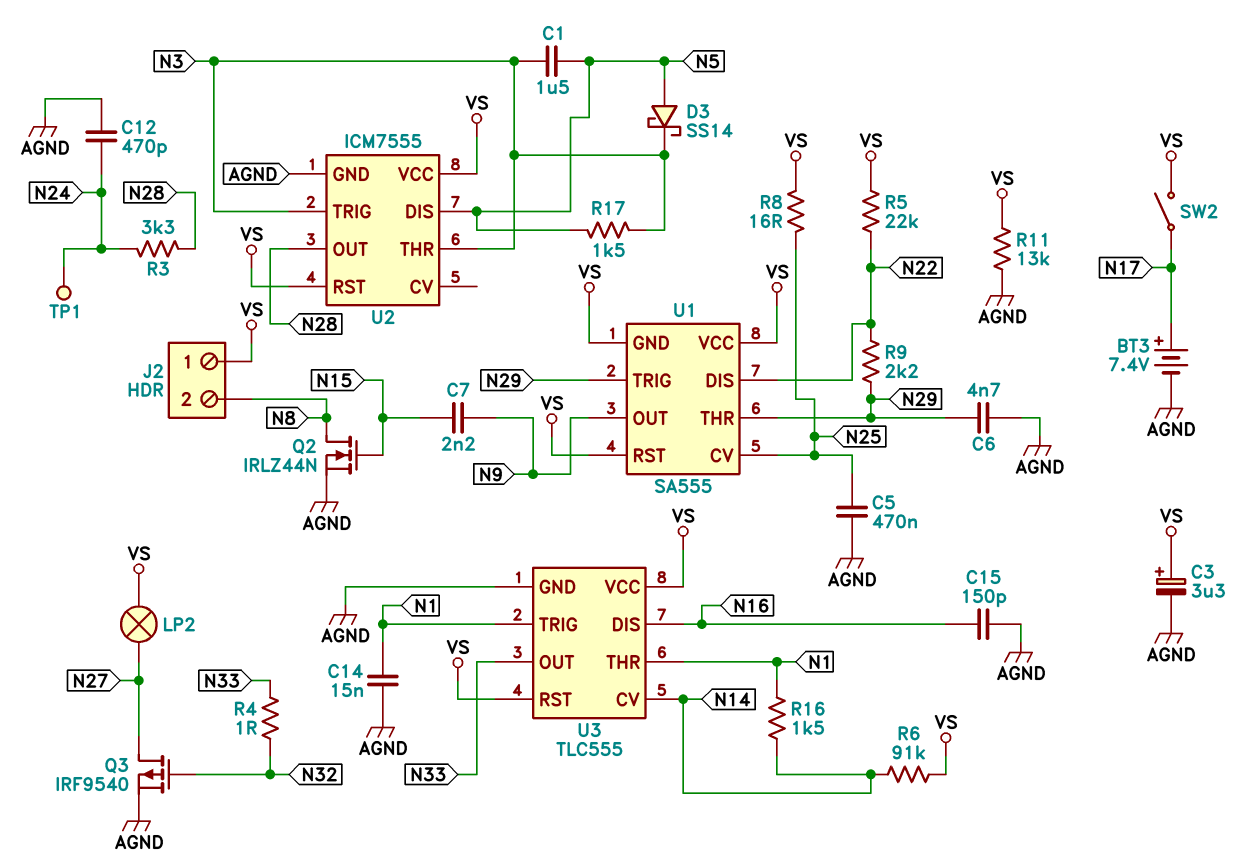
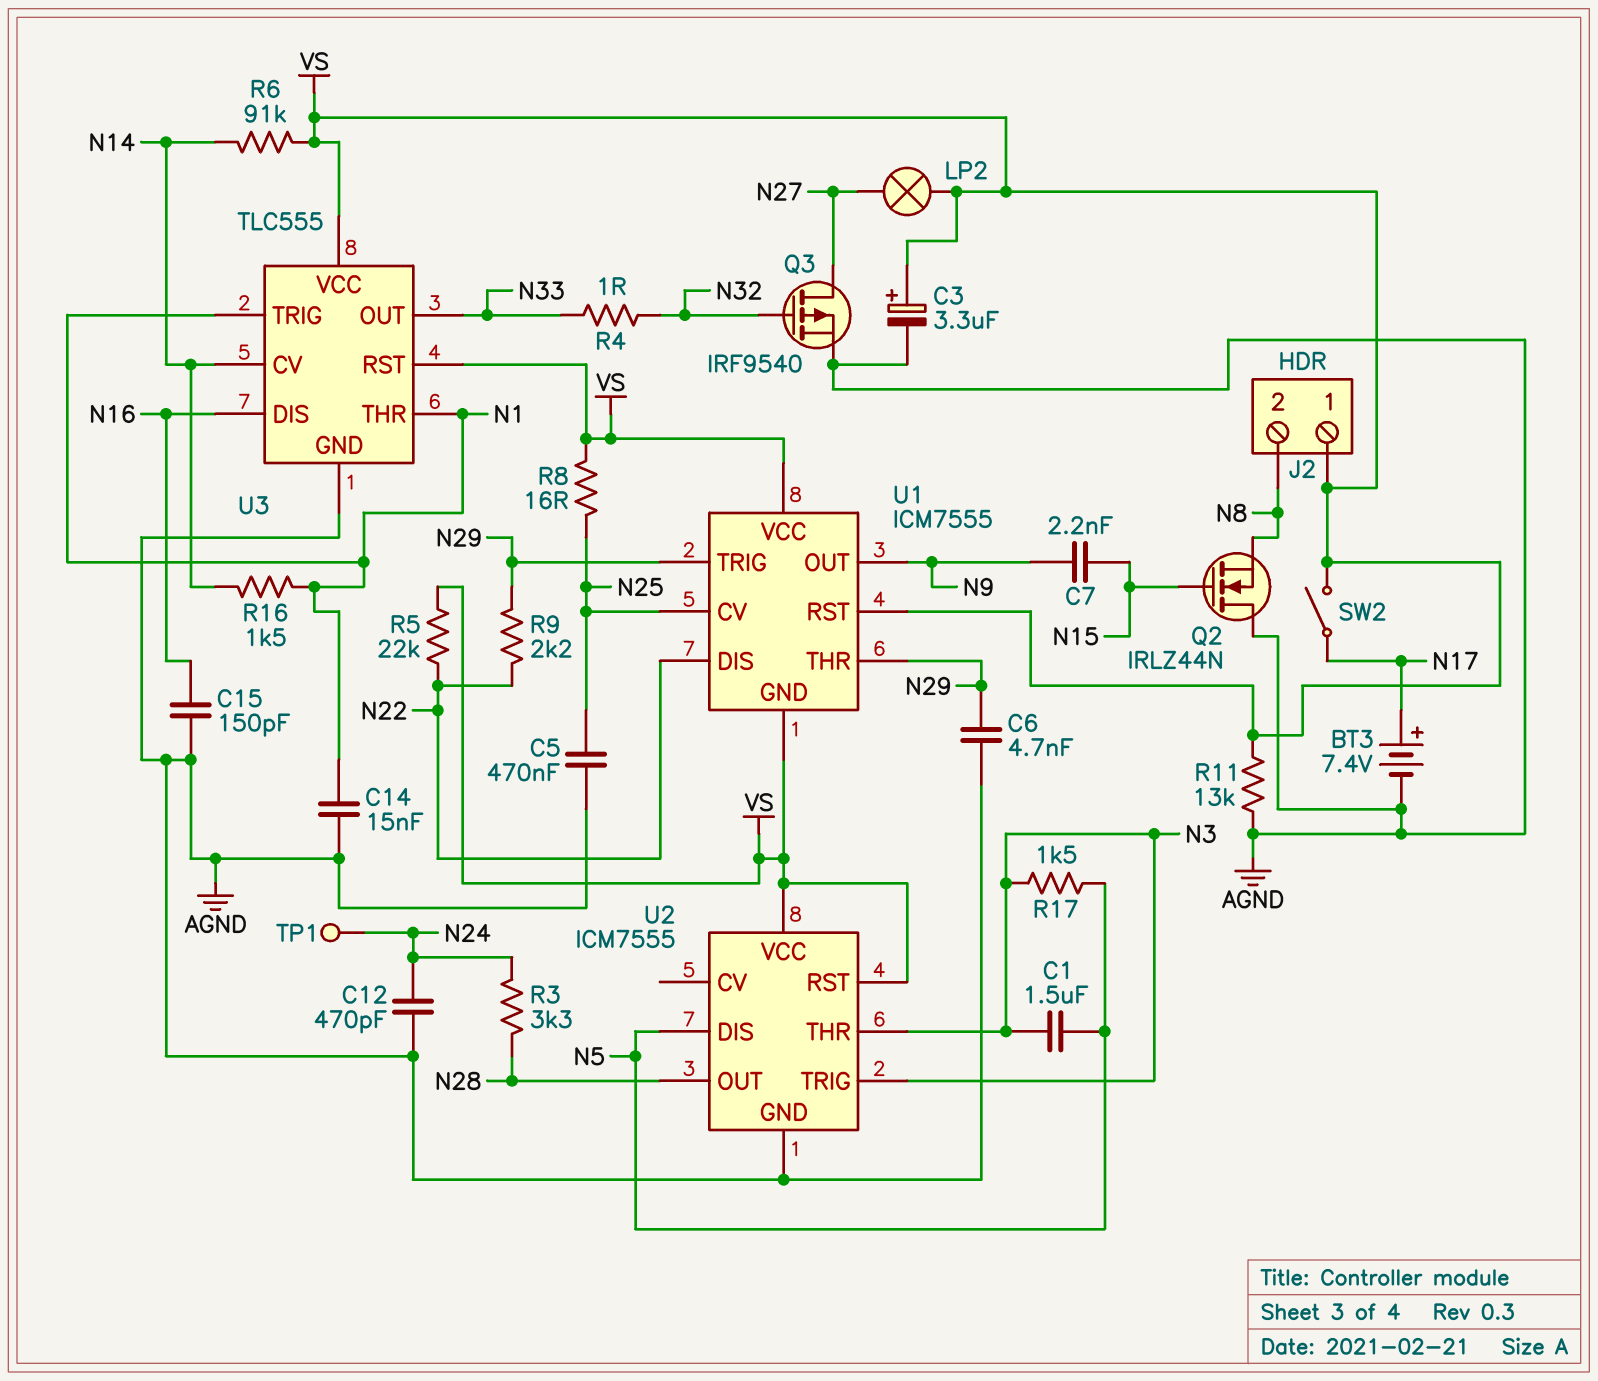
D3: schottky SS14 (A N5, K N3) -> none
Q2: NMOS IRLZ44N (G N15, D N8, S AGND) -> NMOS IRLZ44N (G N15, D AGND, S N8)
U1: SA555 -> ICM7555

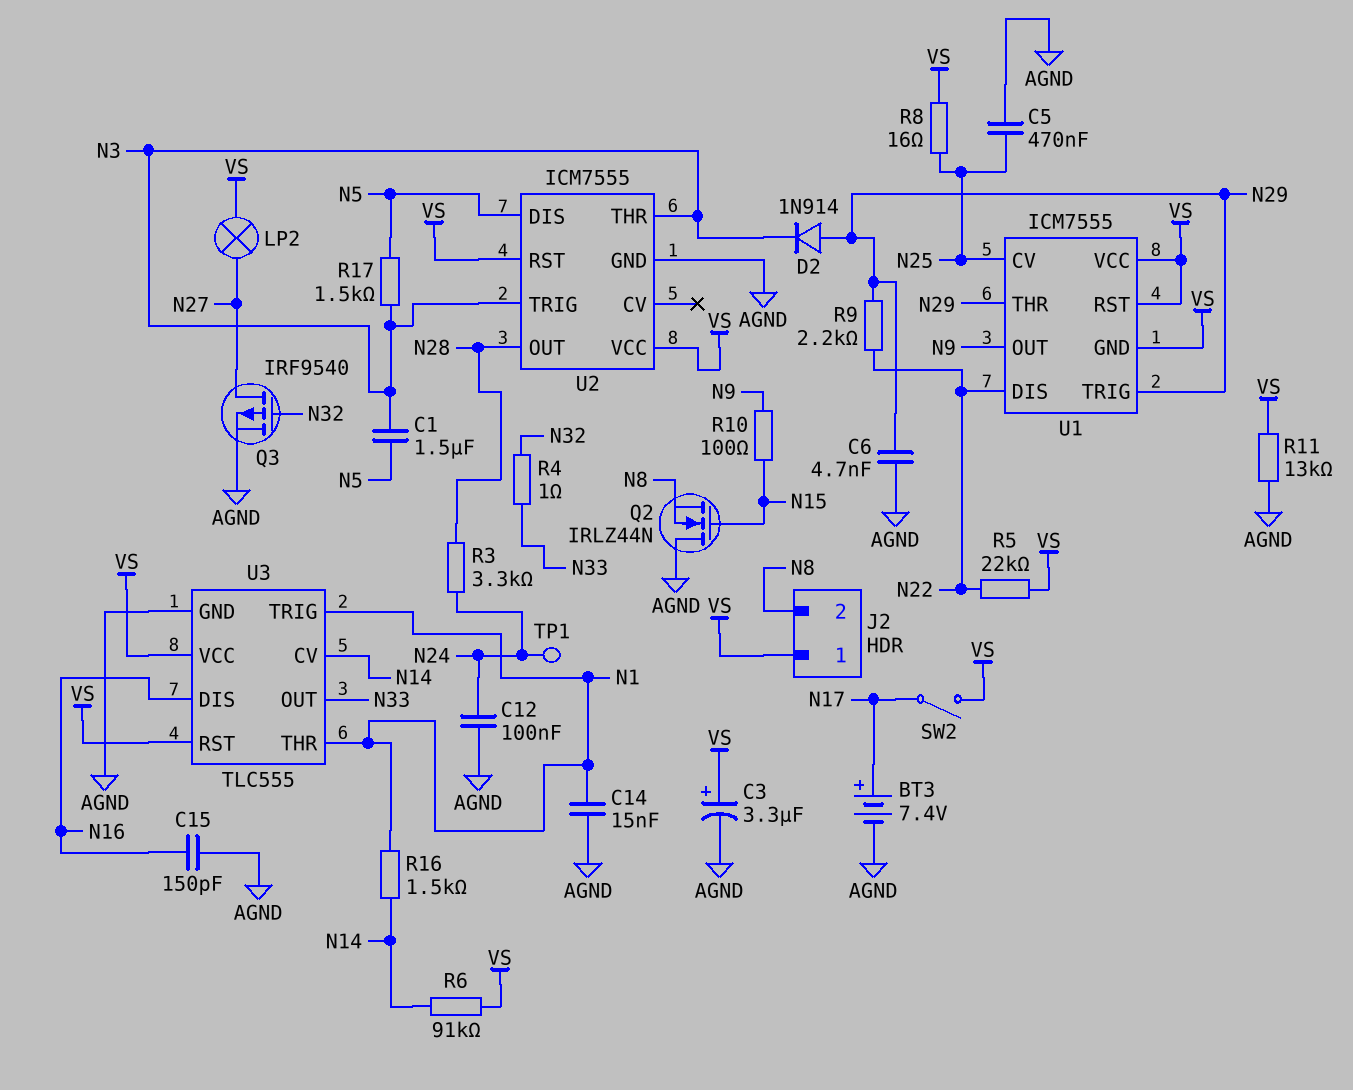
C7: 2.2nF (N9, N15) -> none
C12: 470pF (AGND, N24) -> 100nF (AGND, N24)
D2: none -> diode 1N914 (A N29, K N3)
R10: none -> 100 (N9, N15)

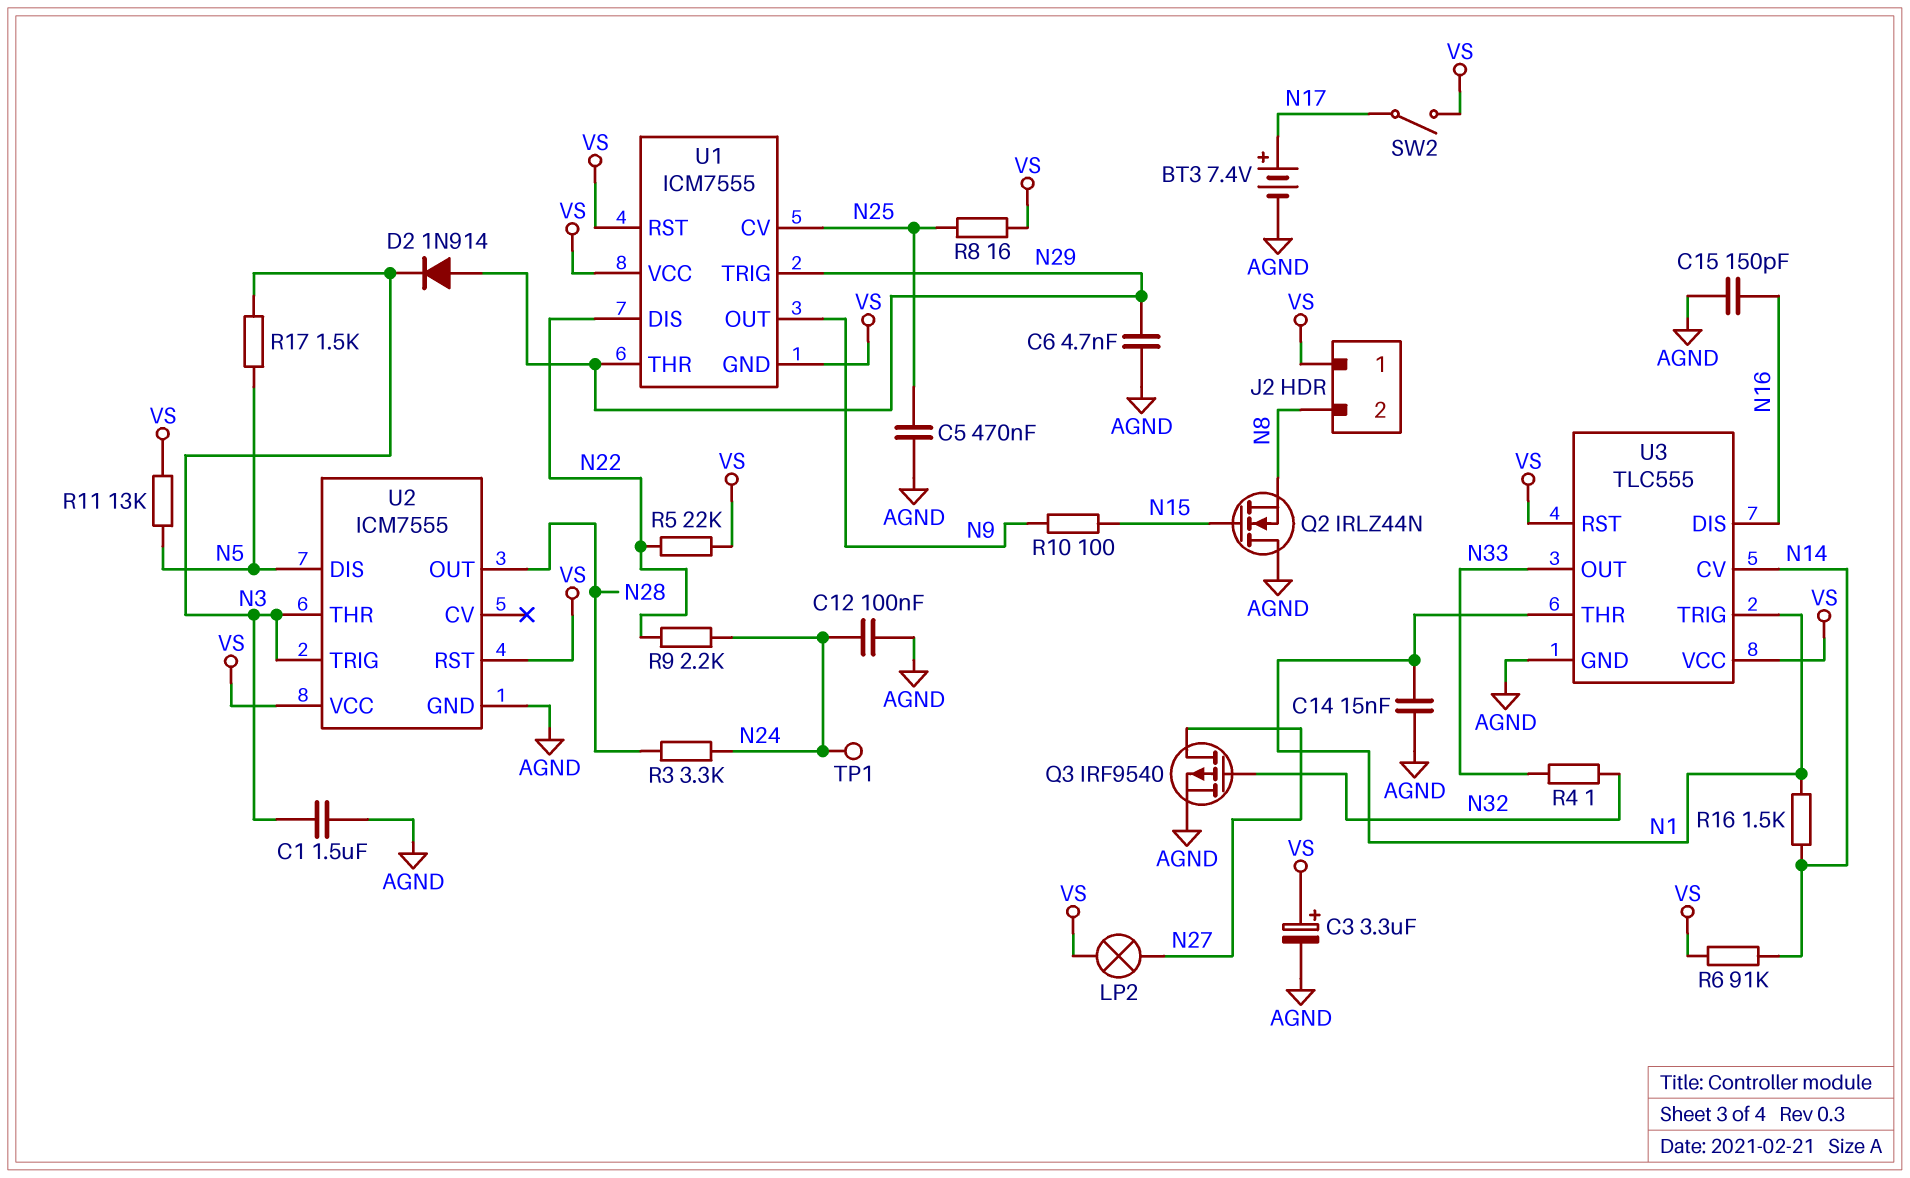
C1: 1.5uF (N3, N5) -> 1.5uF (AGND, N3)
R9: 2.2k (N22, N29) -> 2.2k (N22, N24)
R11: 13k (AGND, VS) -> 13k (N5, VS)

